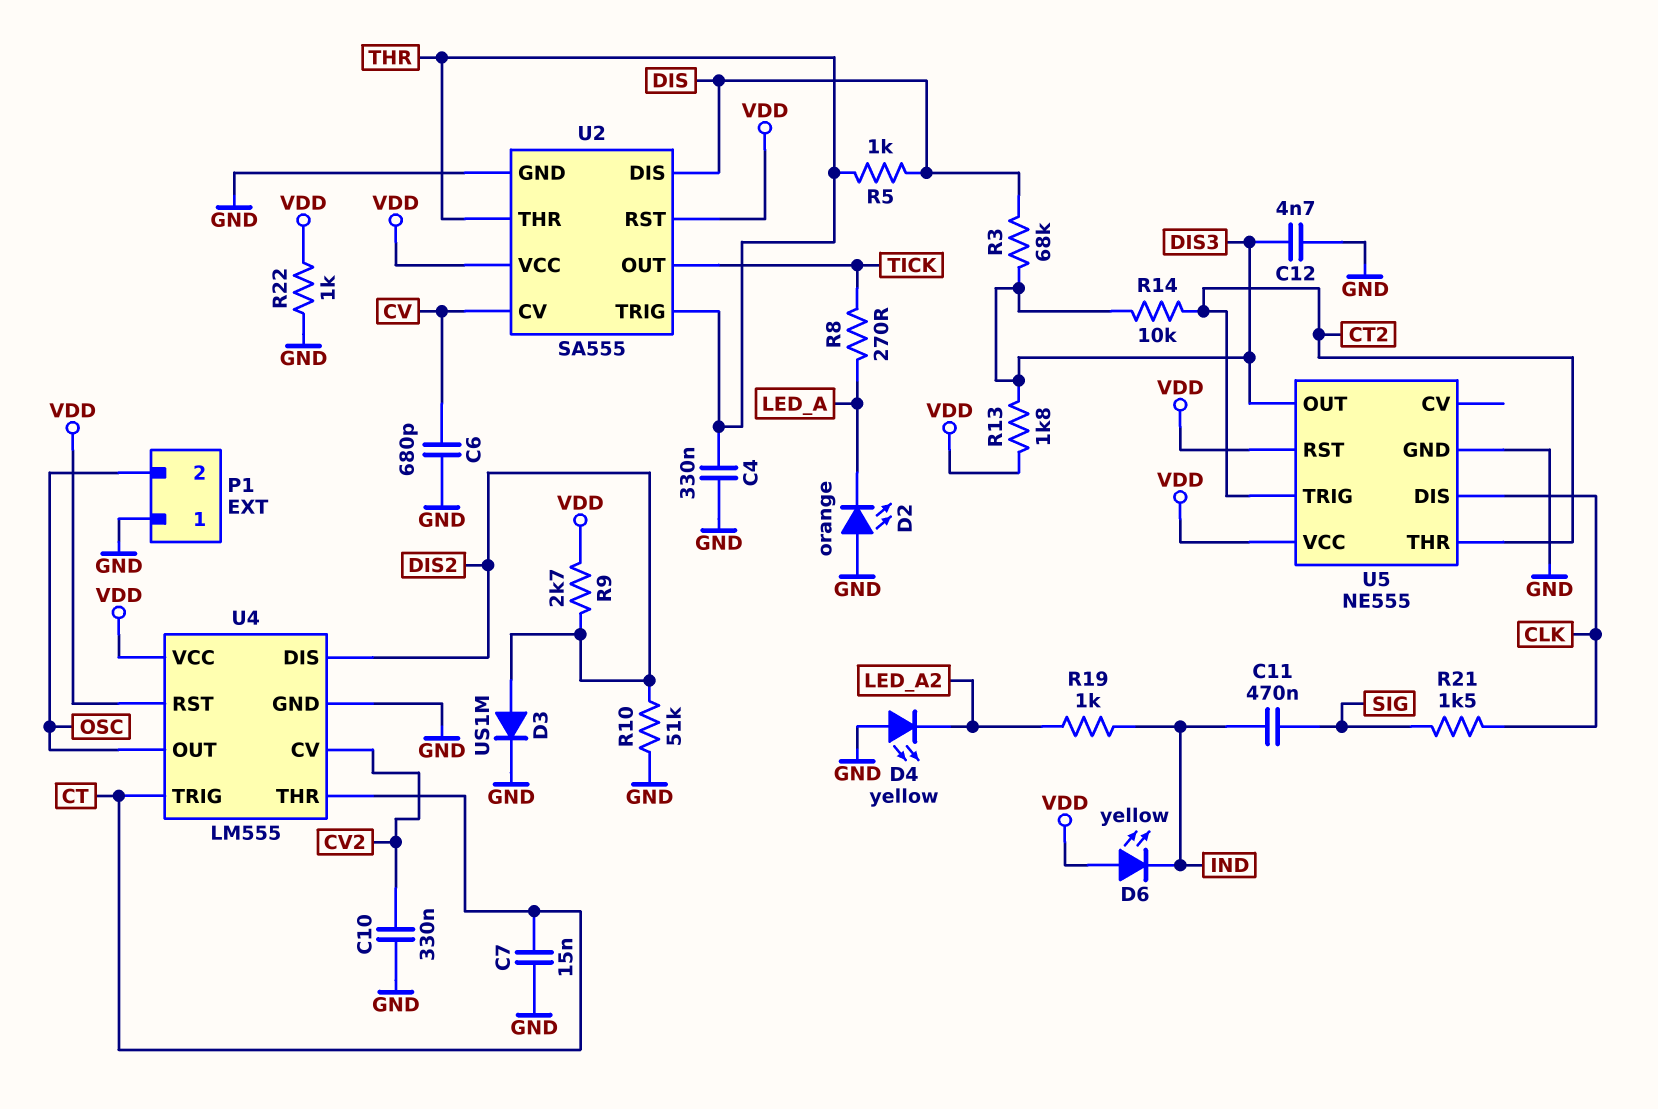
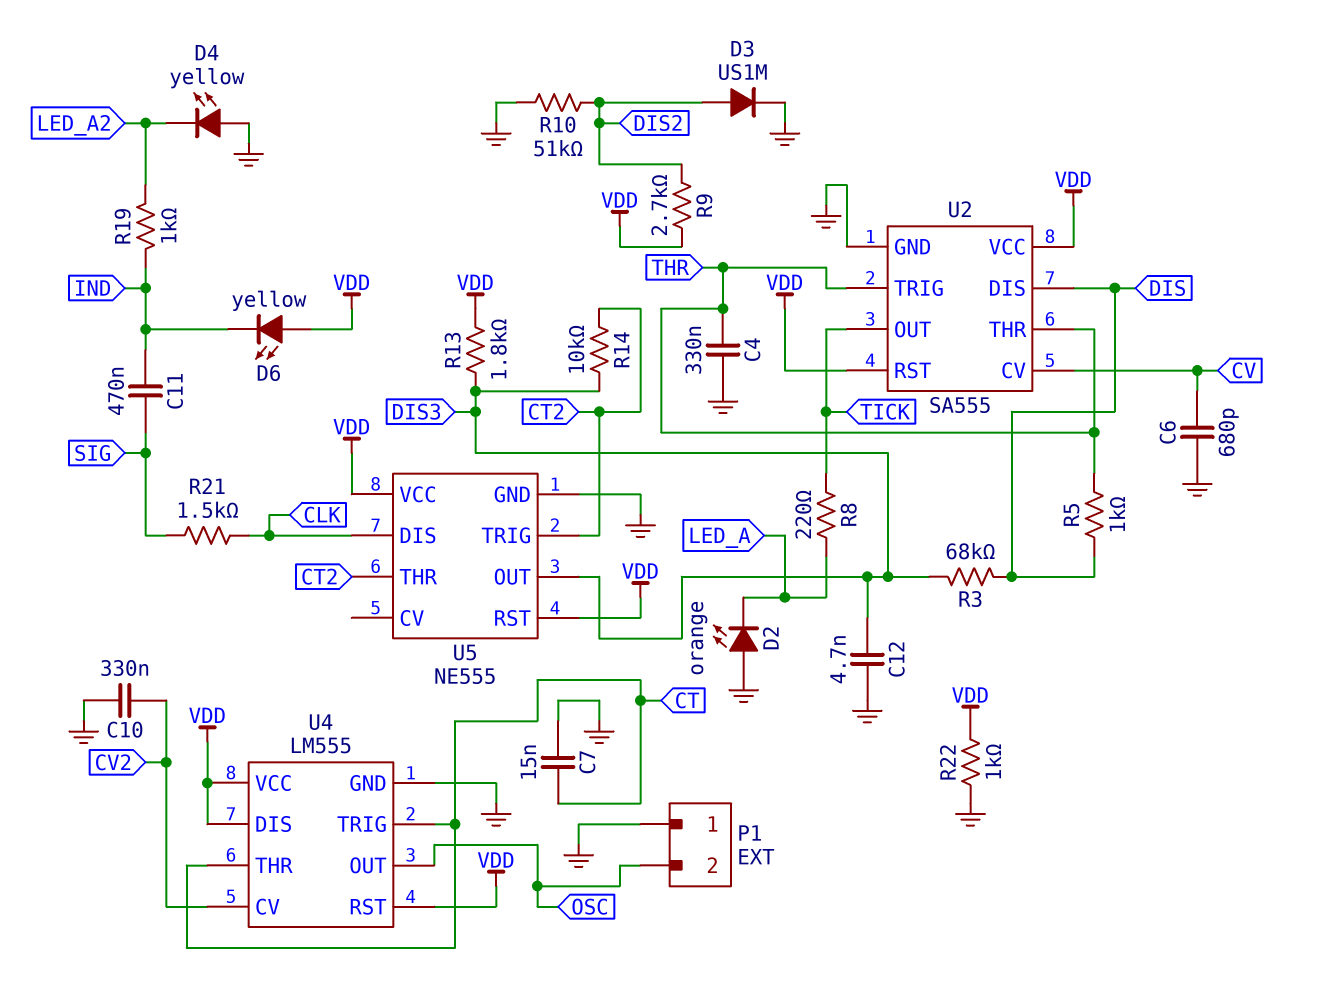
R8: 270 (LED_A, TICK) -> 220 (LED_A, TICK)
U4 pin DIS: DIS2 -> VDD

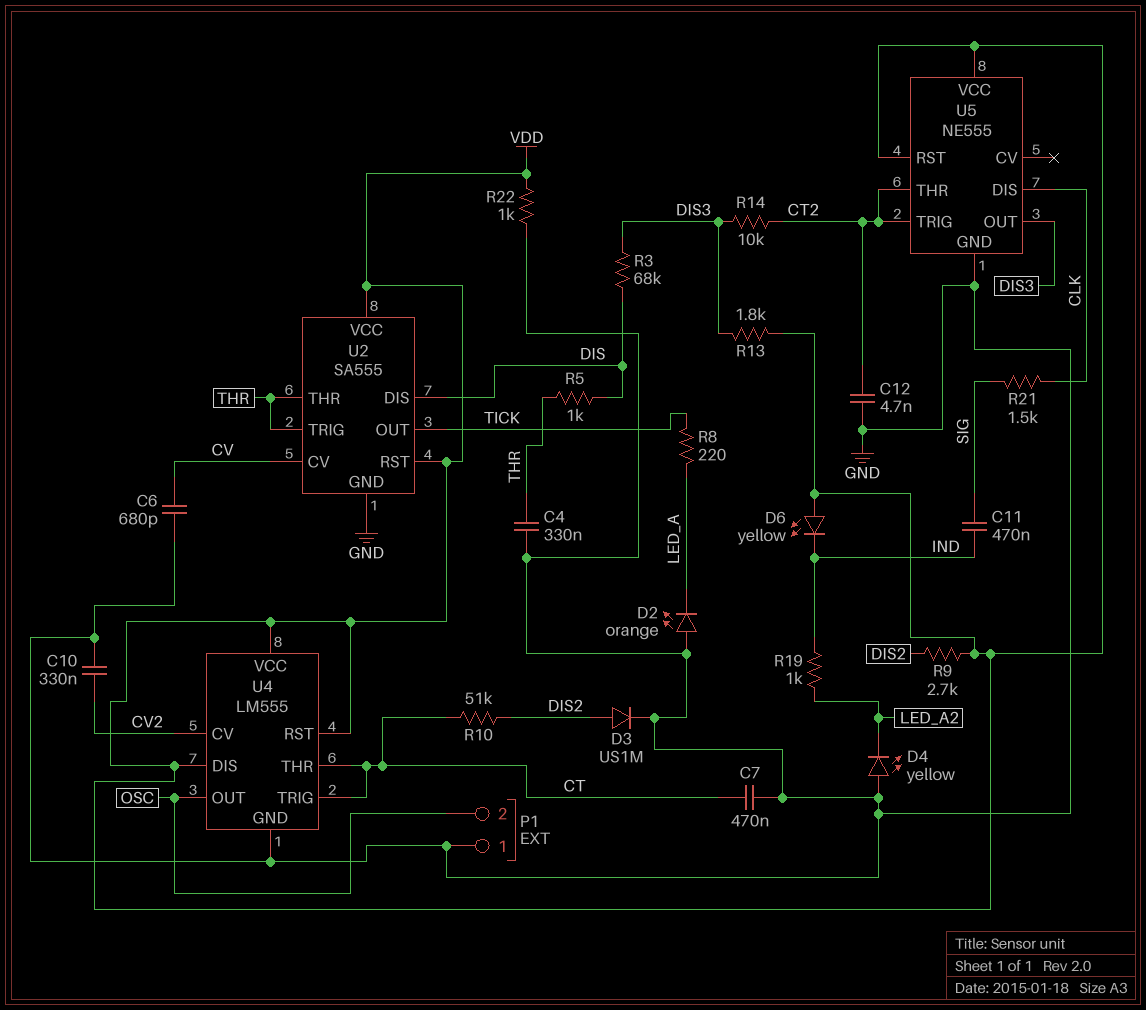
C7: 15nF (CT, GND) -> 470nF (CT, GND)
C12: 4.7nF (DIS3, GND) -> 4.7nF (CT2, GND)
R10: 51k (DIS2, GND) -> 51k (CT, DIS2)

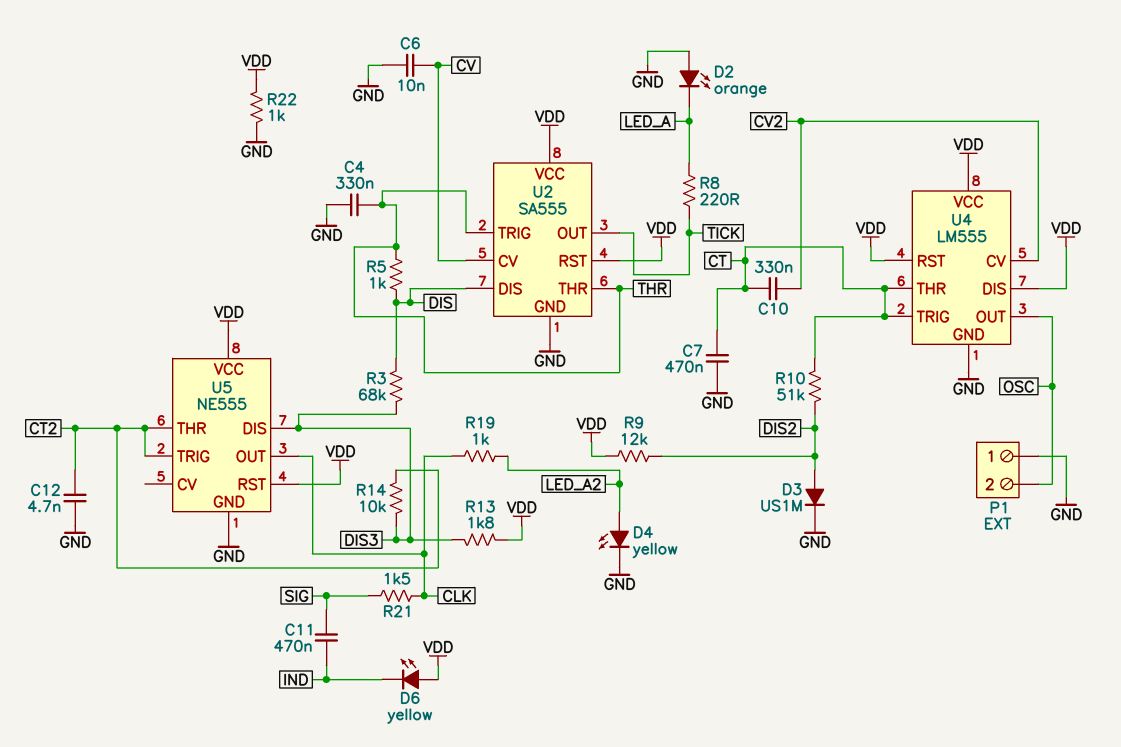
C6: 680pF (CV, GND) -> 10nF (CV, GND)
C10: 330nF (CV2, GND) -> 330nF (CT, CV2)
D4: LED yellow (A GND, K LED_A2) -> LED yellow (A LED_A2, K GND)
R9: 2.7k (DIS2, VDD) -> 12k (DIS2, VDD)
R19: 1k (IND, LED_A2) -> 1k (CLK, LED_A2)
U5 pin DIS: CLK -> DIS3
U5 pin OUT: DIS3 -> CLK

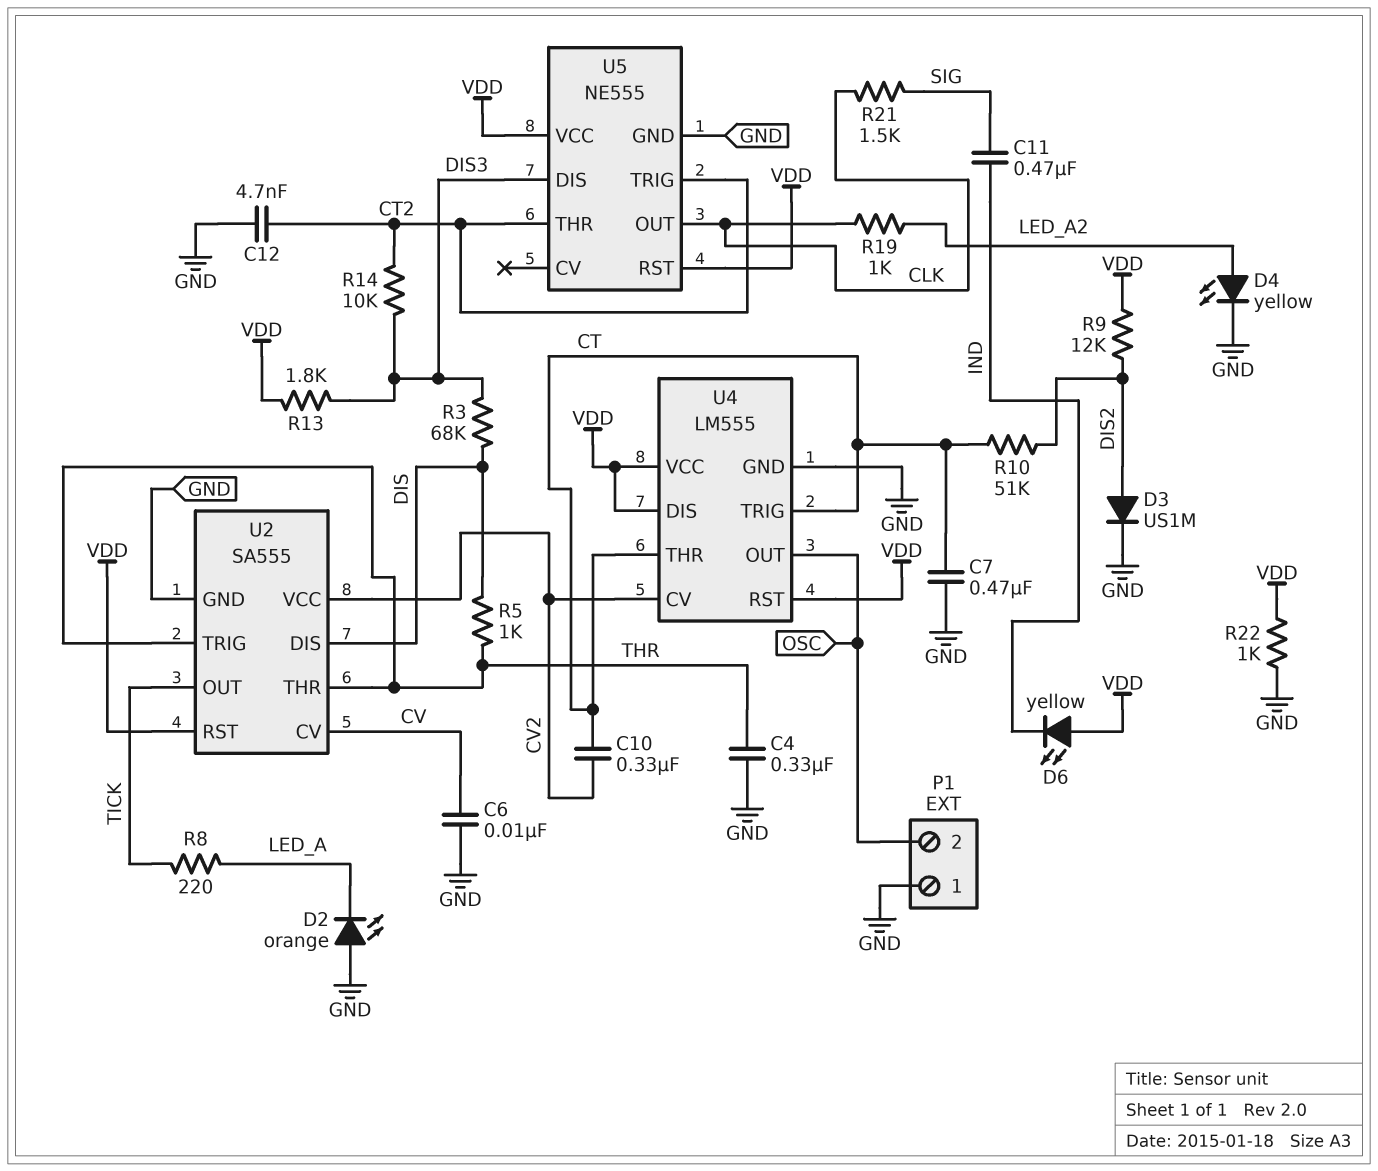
U2 pin VCC: VDD -> CV2

